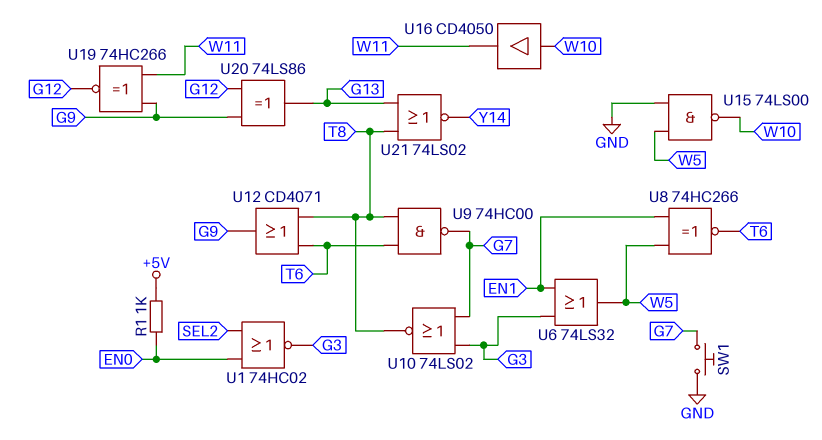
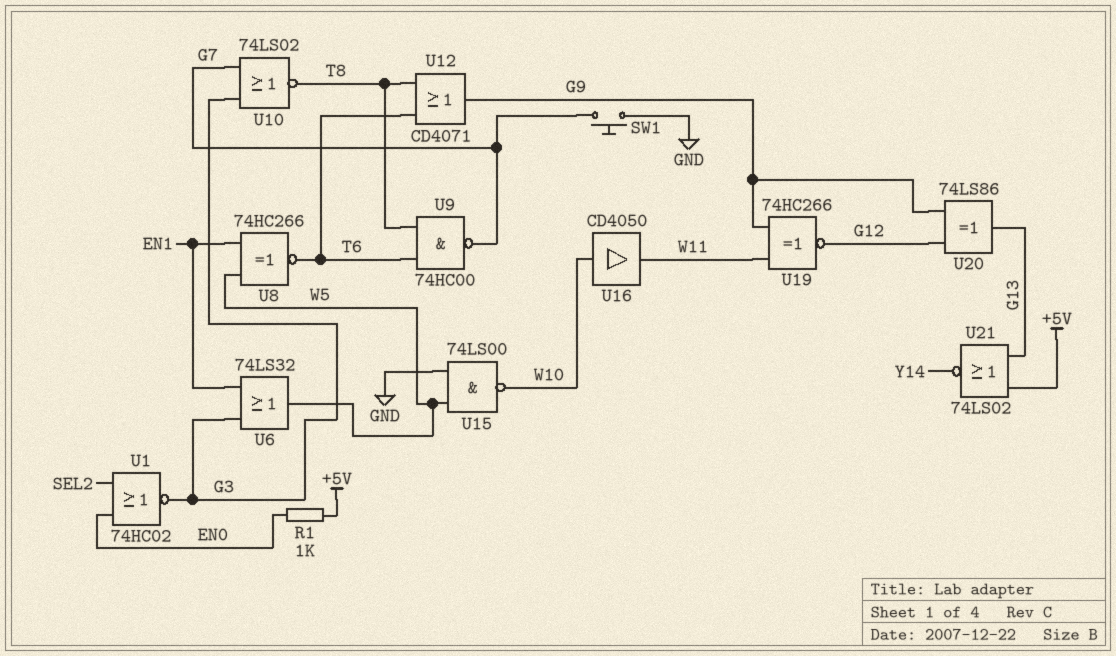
U21: NOR 74LS02 (in G13, in T8, out Y14) -> NOR 74LS02 (in +5V, in G13, out Y14)

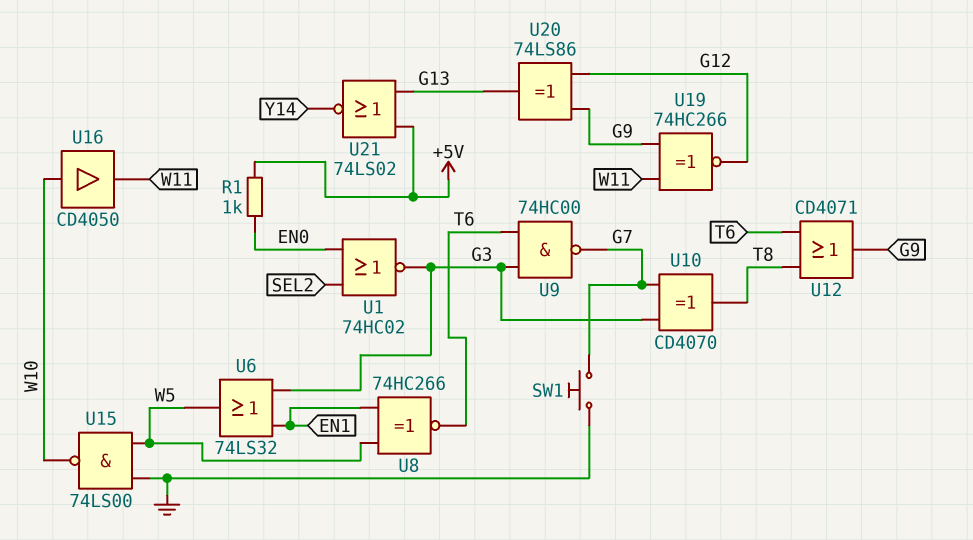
U9: NAND 74HC00 (in T6, in T8, out G7) -> NAND 74HC00 (in G3, in T6, out G7)
U10: NOR 74LS02 (in G3, in G7, out T8) -> XOR CD4070 (in G3, in G7, out T8)

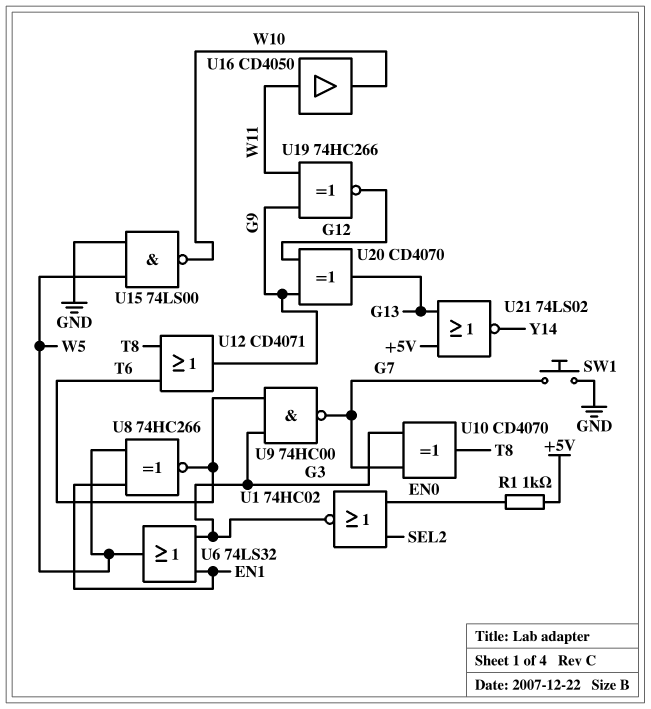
U16: buffer CD4050 (in W10, out W11) -> buffer CD4050 (in W11, out W10)
U20: XOR 74LS86 (in G9, in G12, out G13) -> XOR CD4070 (in G9, in G12, out G13)

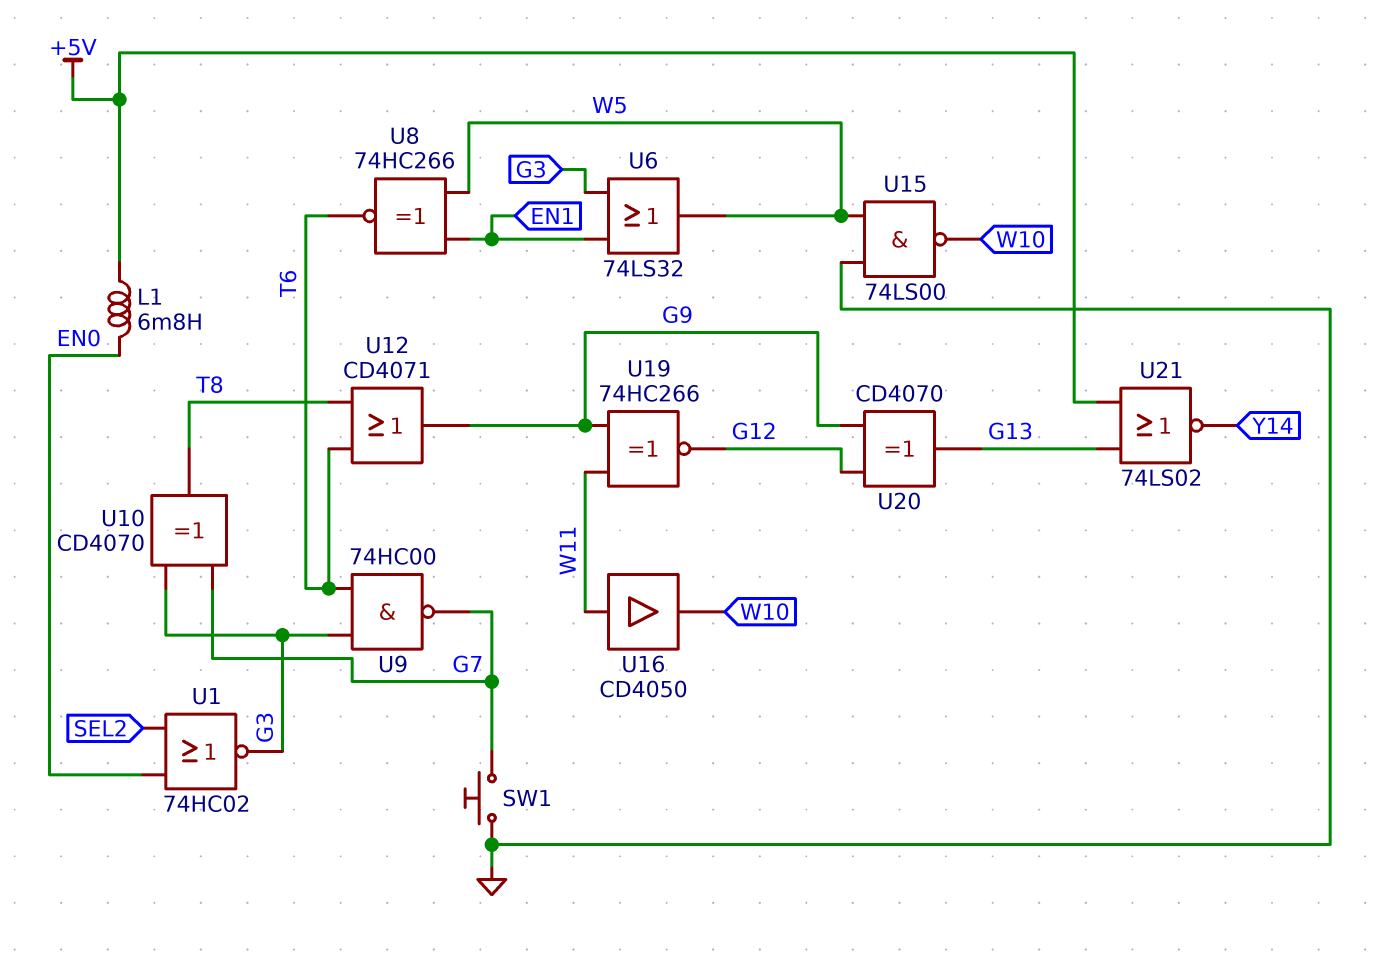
L1: none -> 6.8mH (+5V, EN0)
R1: 1k (+5V, EN0) -> none

